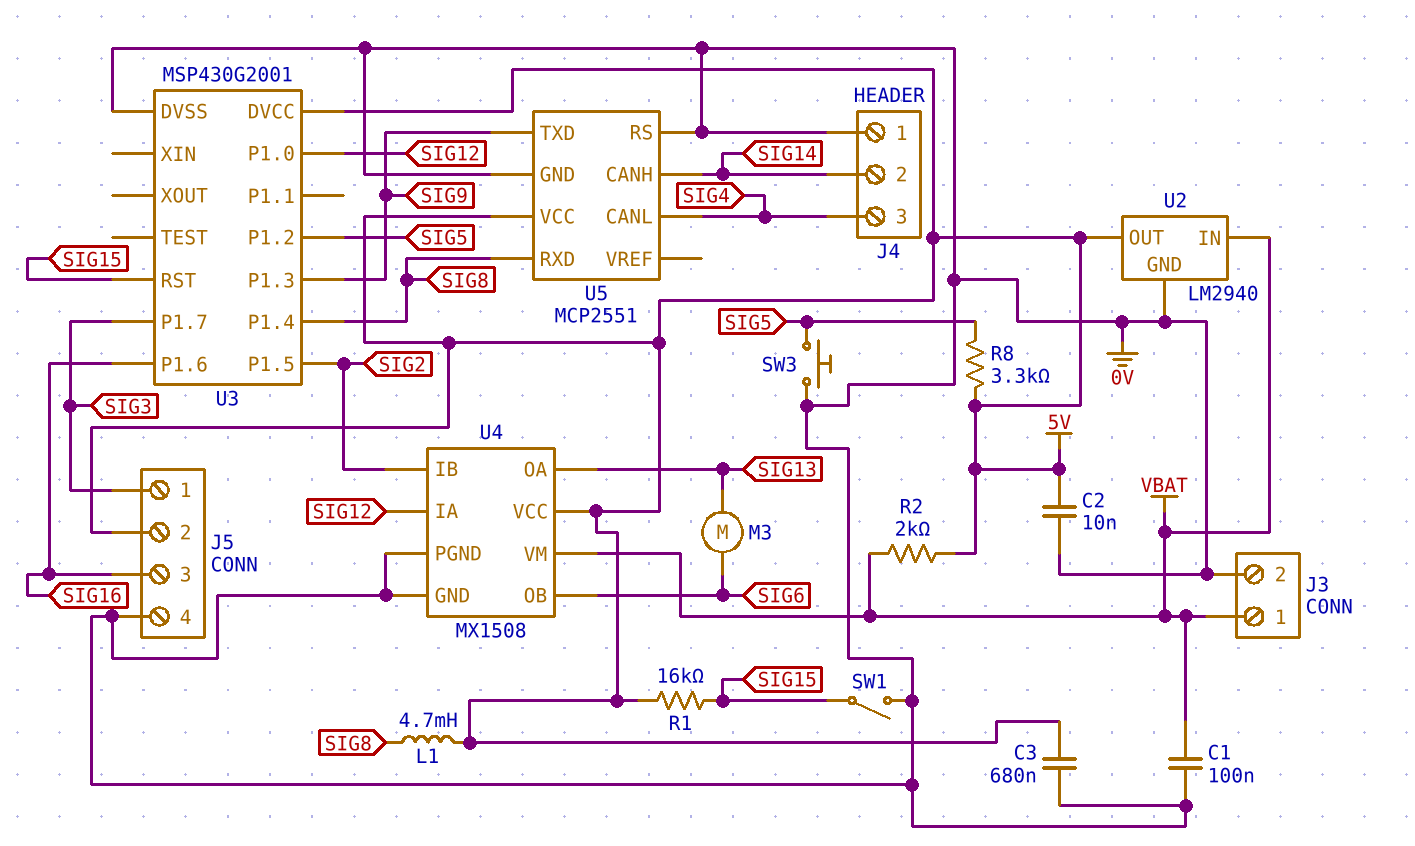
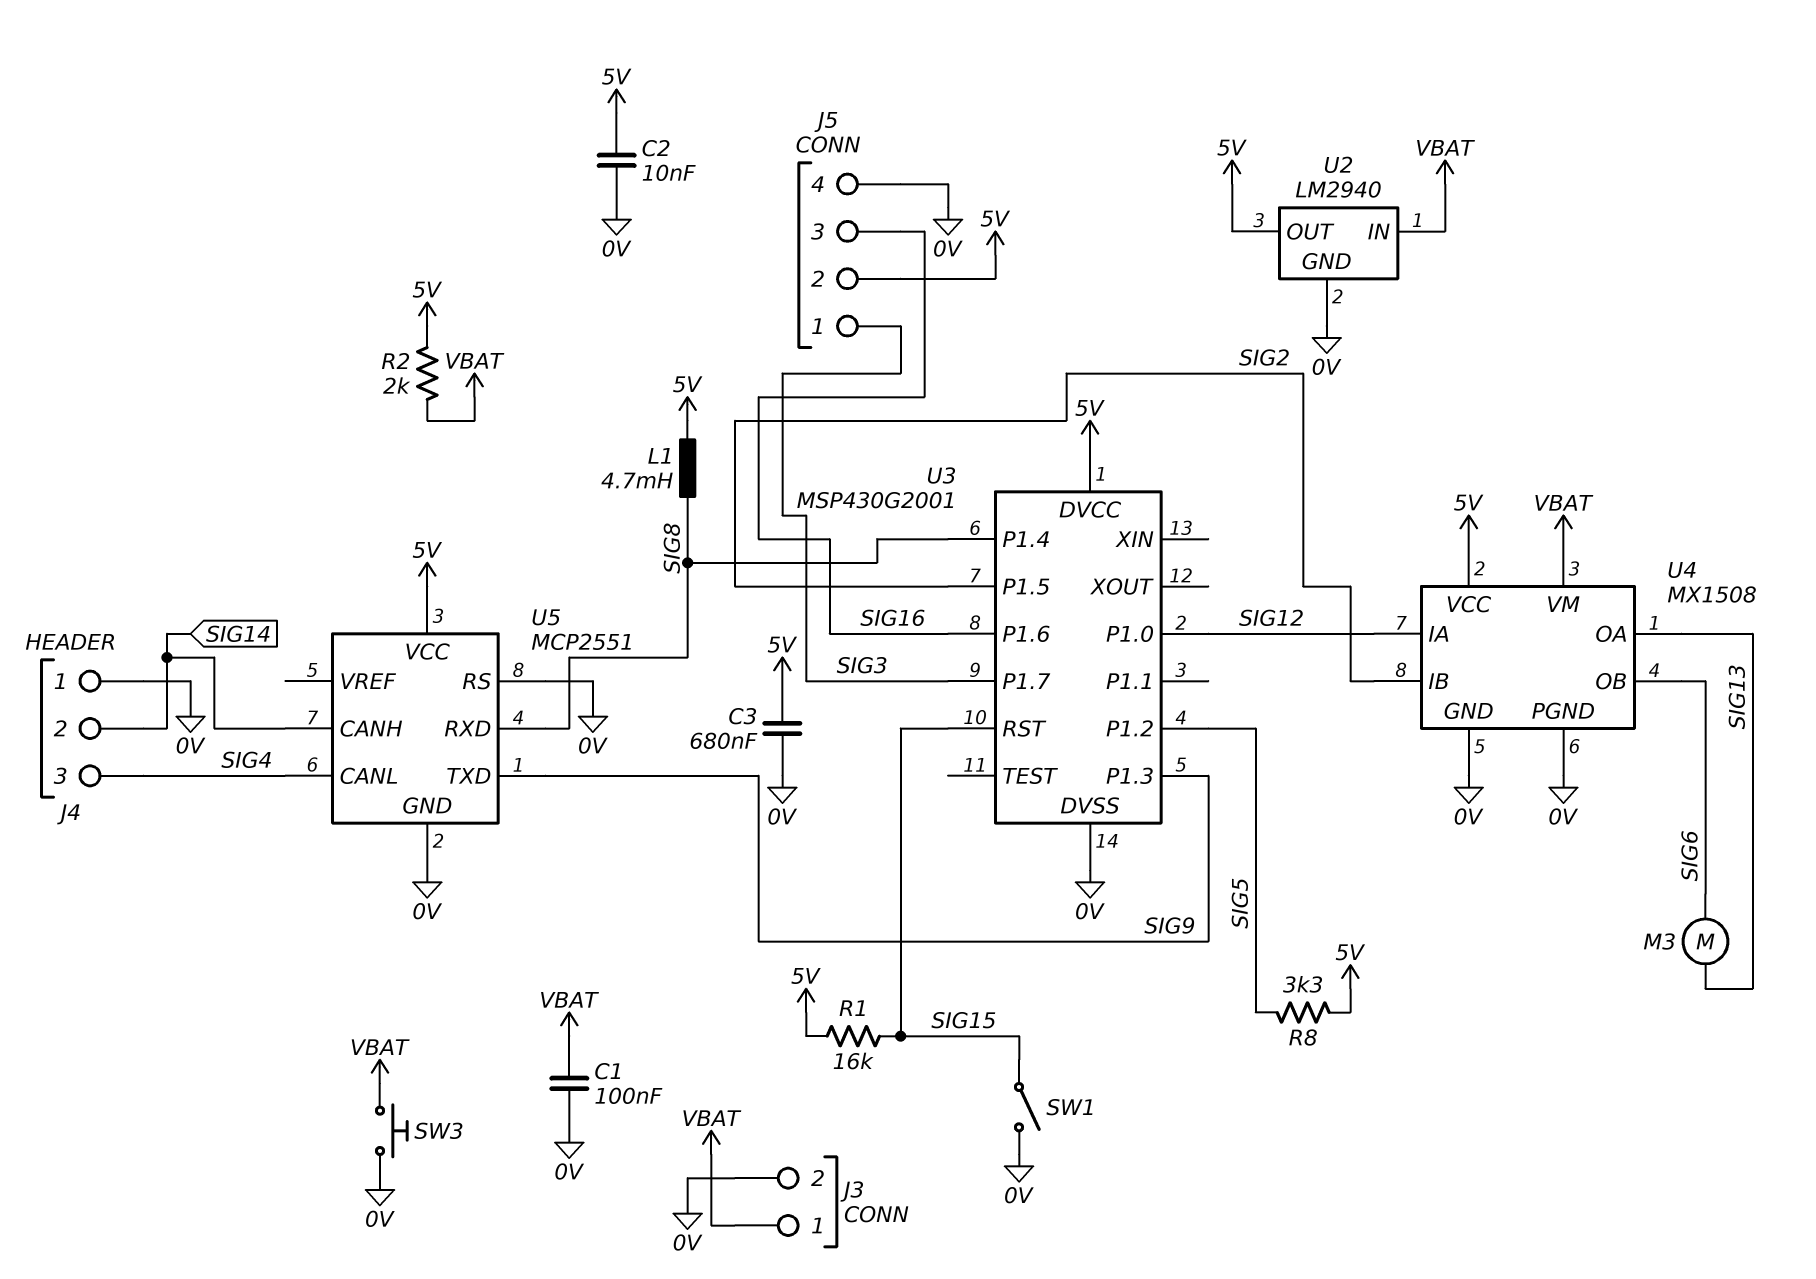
SW3: button (0V, SIG5) -> button (0V, VBAT)

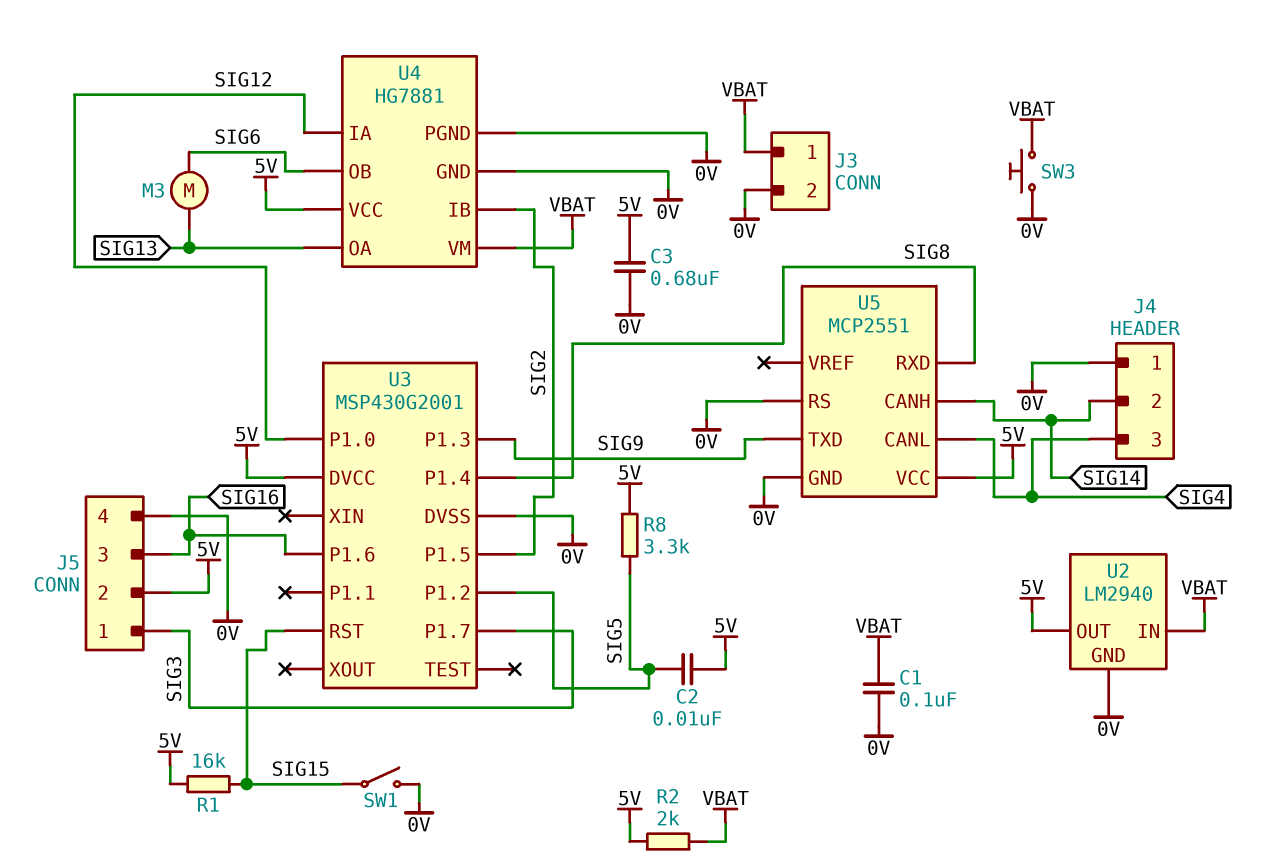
C2: 10nF (0V, 5V) -> 10nF (5V, SIG5)
L1: 4.7mH (5V, SIG8) -> none
U4: MX1508 -> HG7881

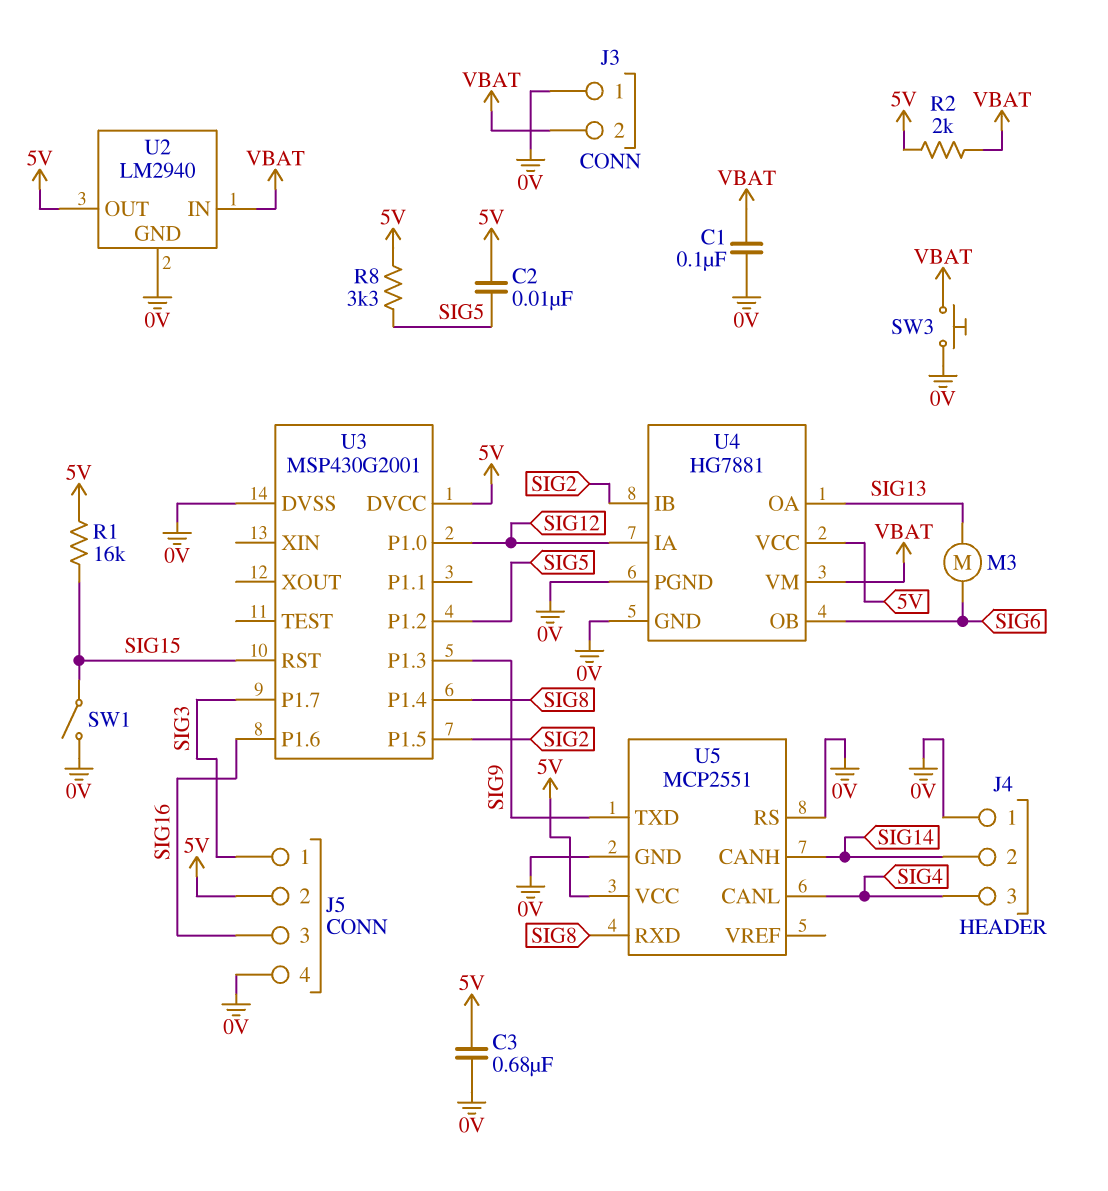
J3 pin 1: VBAT -> 0V
J3 pin 2: 0V -> VBAT

